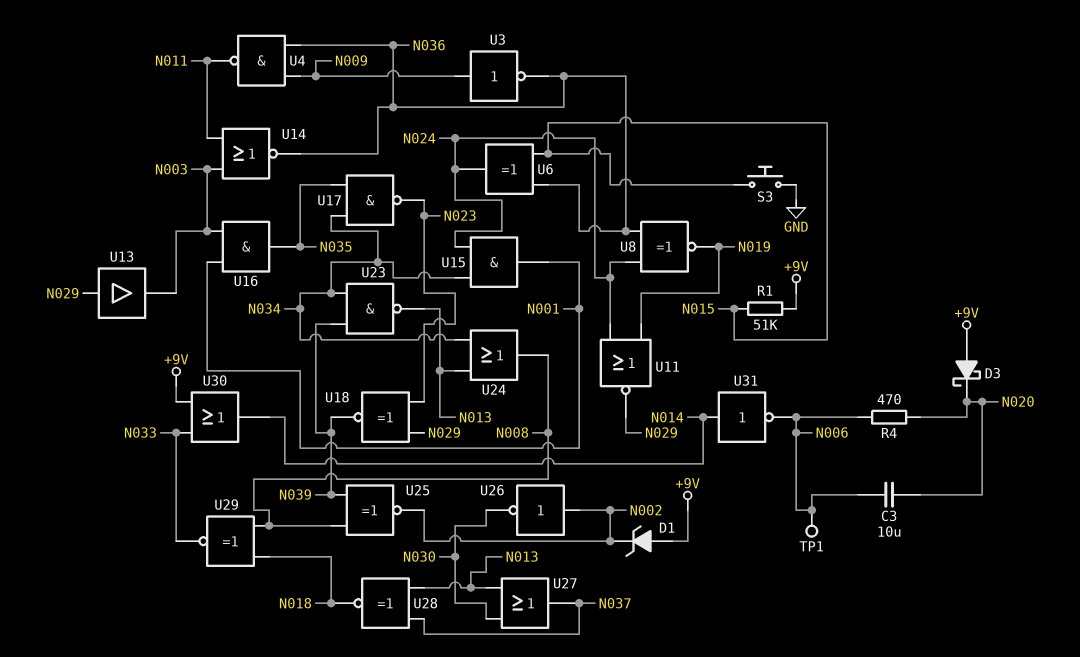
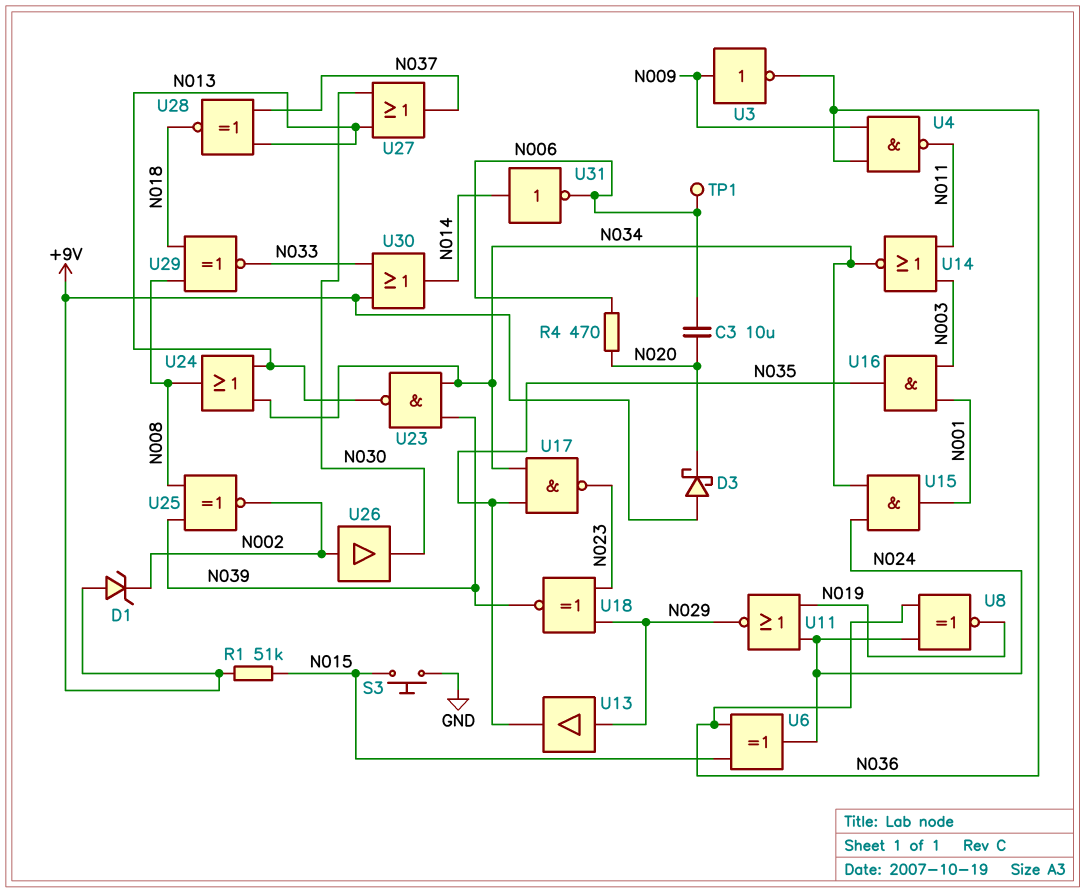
U13: buffer (in N029, out N003) -> buffer (in N029, out N035)
U14: NOR (in N003, in N011, out N036) -> NOR (in N003, in N011, out N034)
U26: NOT (in N002, out N030) -> buffer (in N002, out N030)

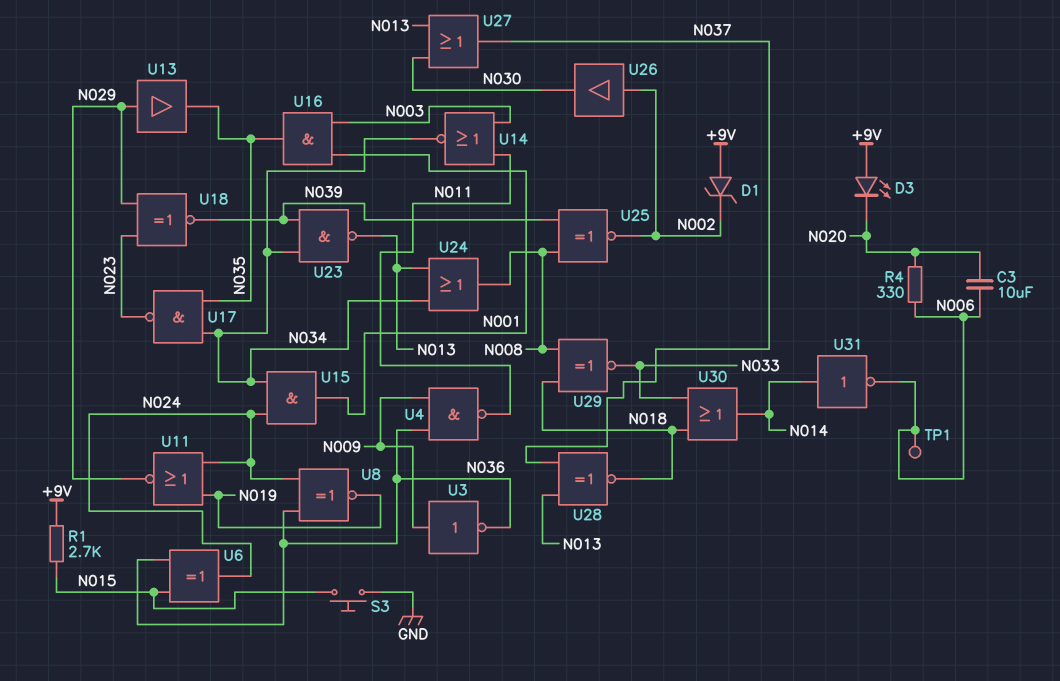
D3: schottky (A +9V, K N020) -> LED (A +9V, K N020)
R1: 51k (+9V, N015) -> 2.7k (+9V, N015)
R4: 470 (N006, N020) -> 330 (N006, N020)
U30: OR (in +9V, in N033, out N014) -> OR (in N018, in N033, out N014)

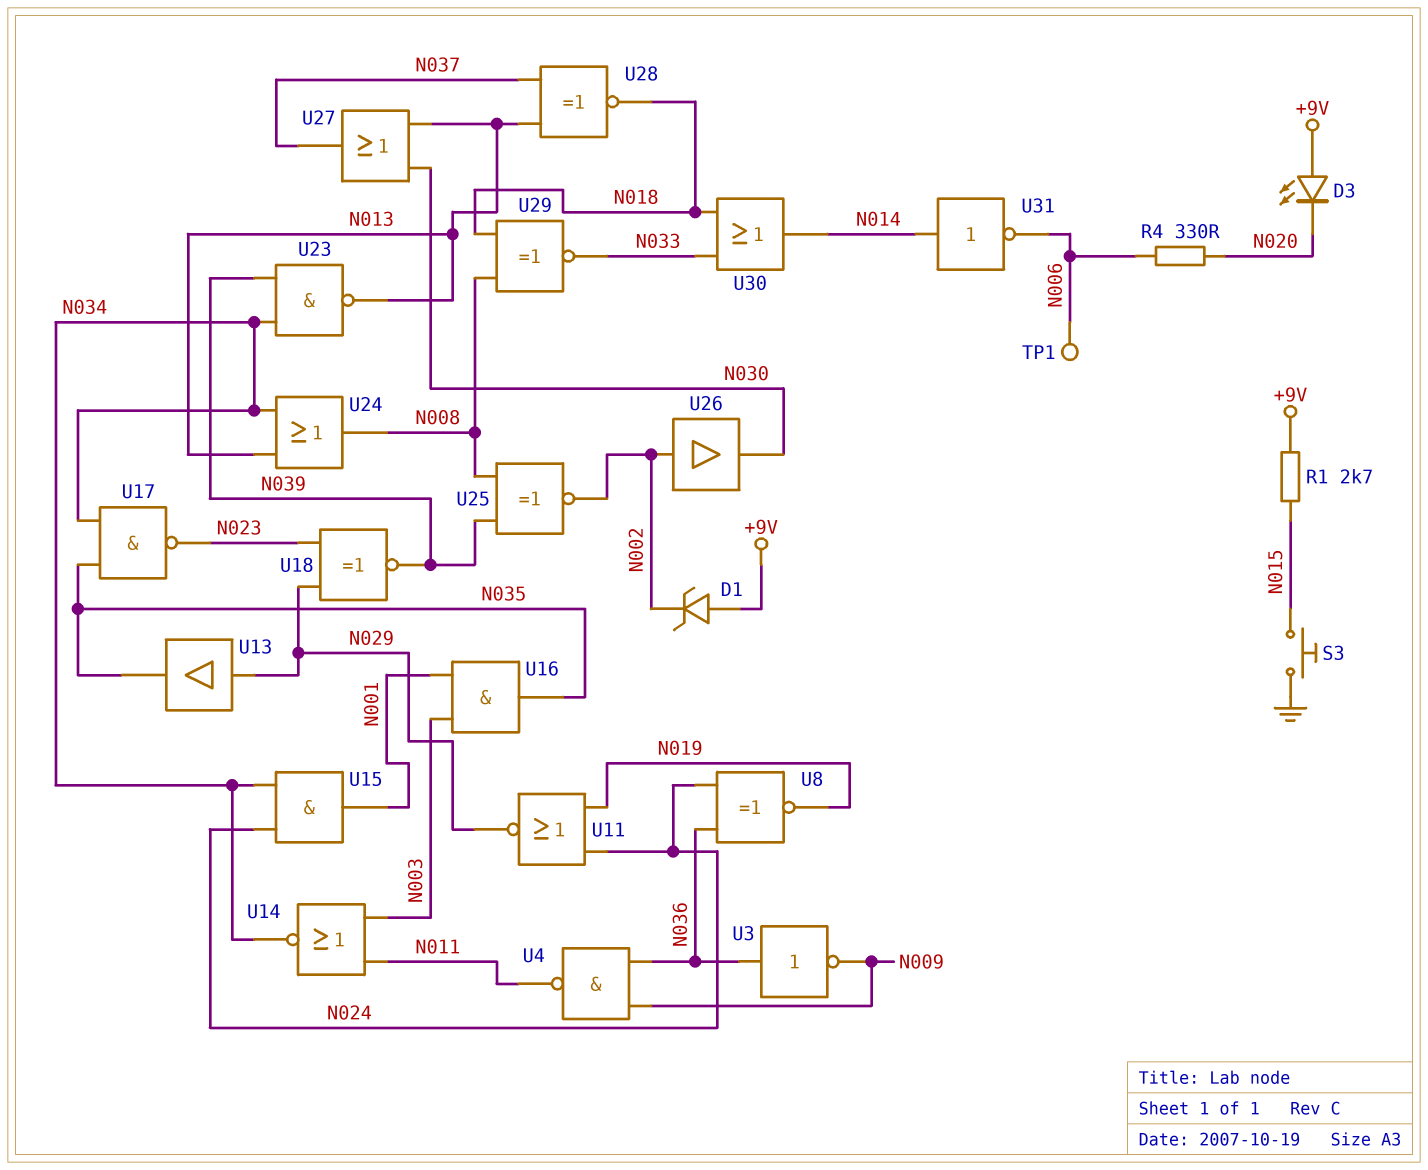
C3: 10uF (N006, N020) -> none
U3: NOT (in N009, out N036) -> NOT (in N036, out N009)
U6: XOR (in N015, in N036, out N024) -> none

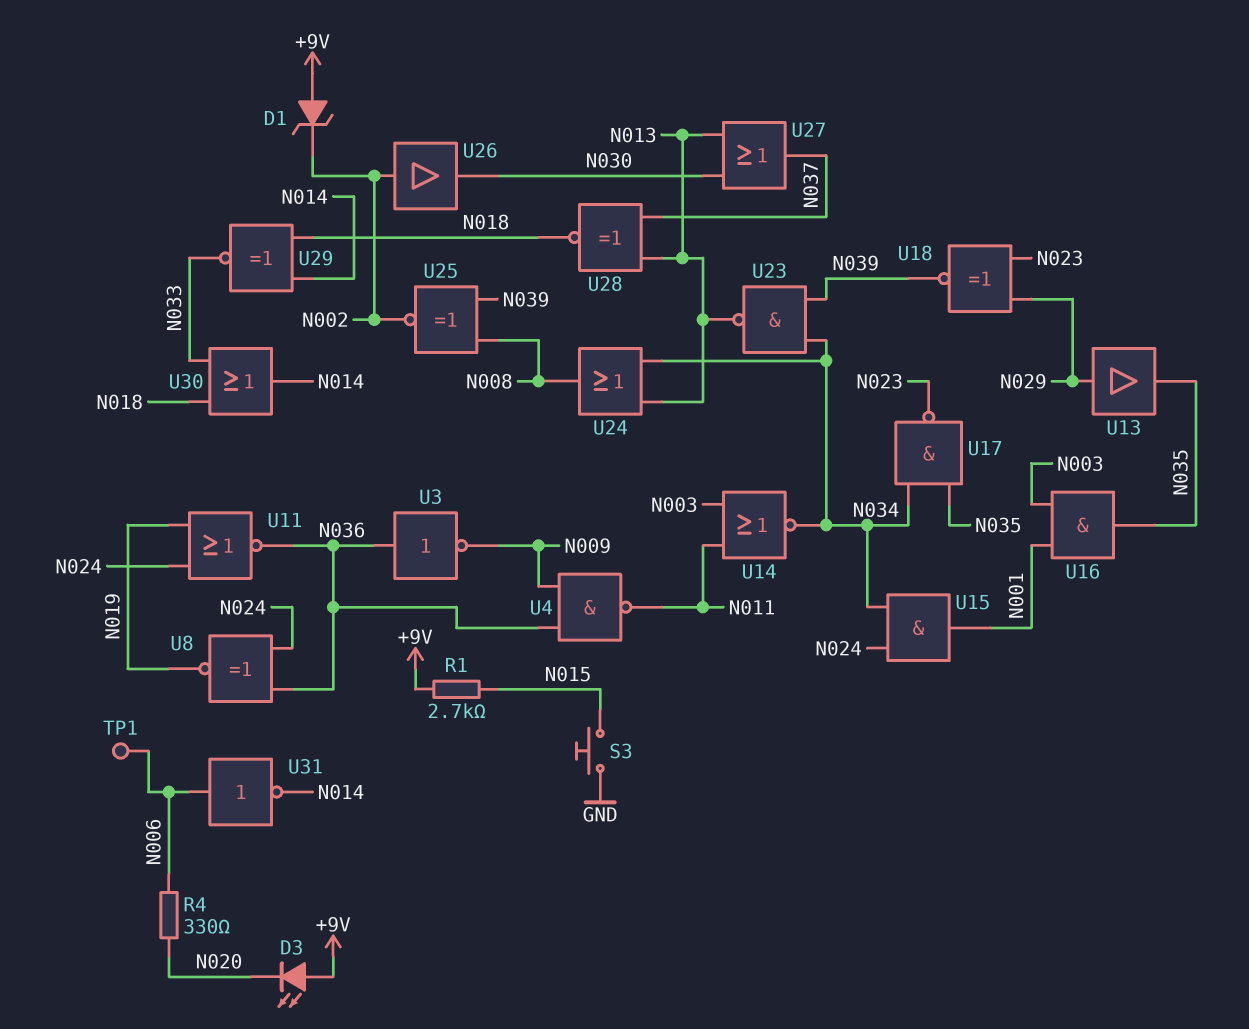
U11: NOR (in N019, in N024, out N029) -> NOR (in N019, in N024, out N036)
U29: XNOR (in N008, in N018, out N033) -> XNOR (in N014, in N018, out N033)
U31: NOT (in N014, out N006) -> NOT (in N006, out N014)

